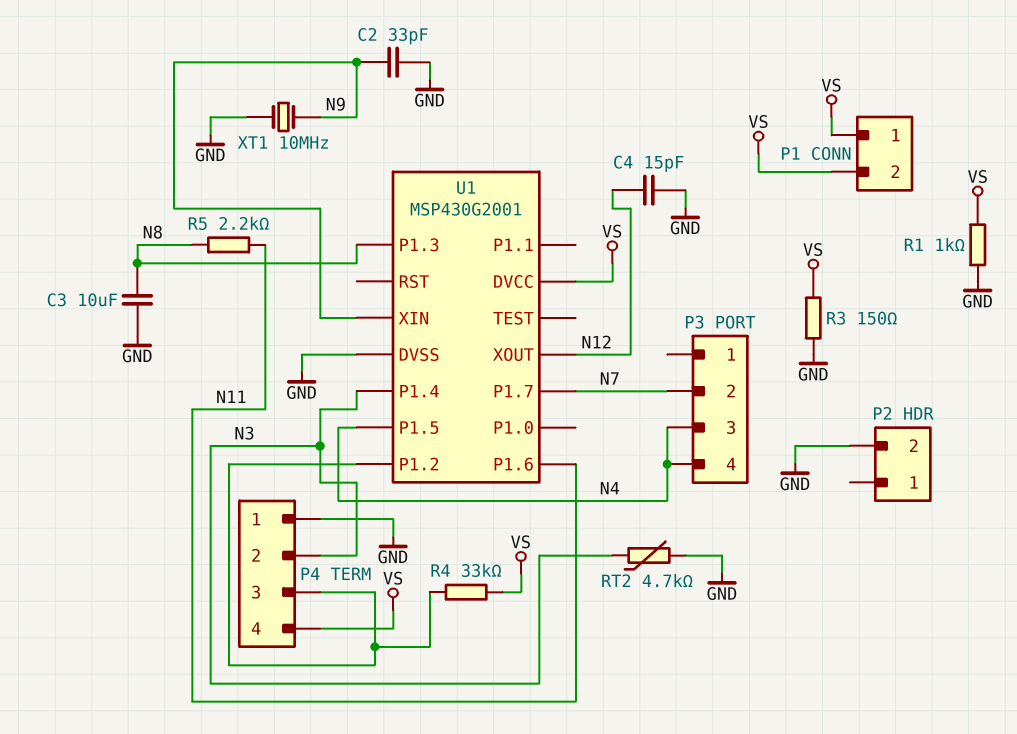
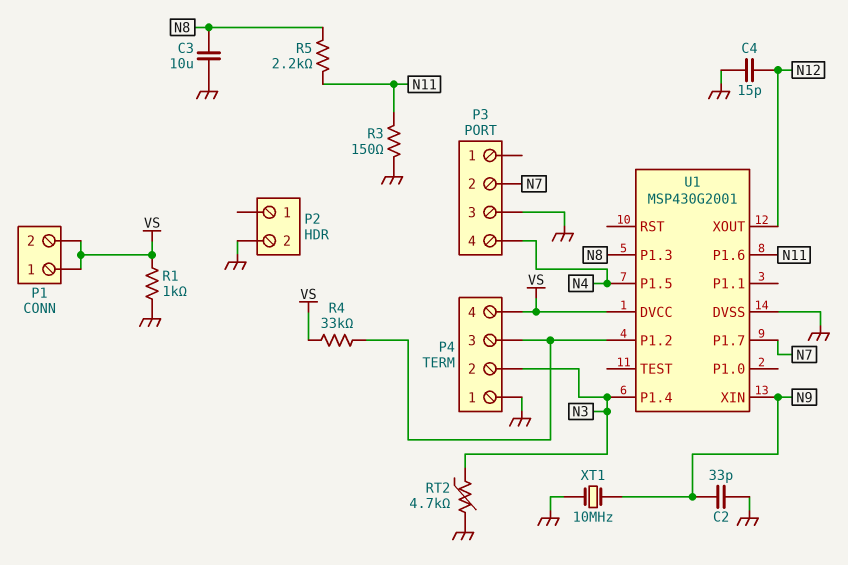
P3 pin 3: N4 -> GND
R3: 150 (GND, VS) -> 150 (GND, N11)

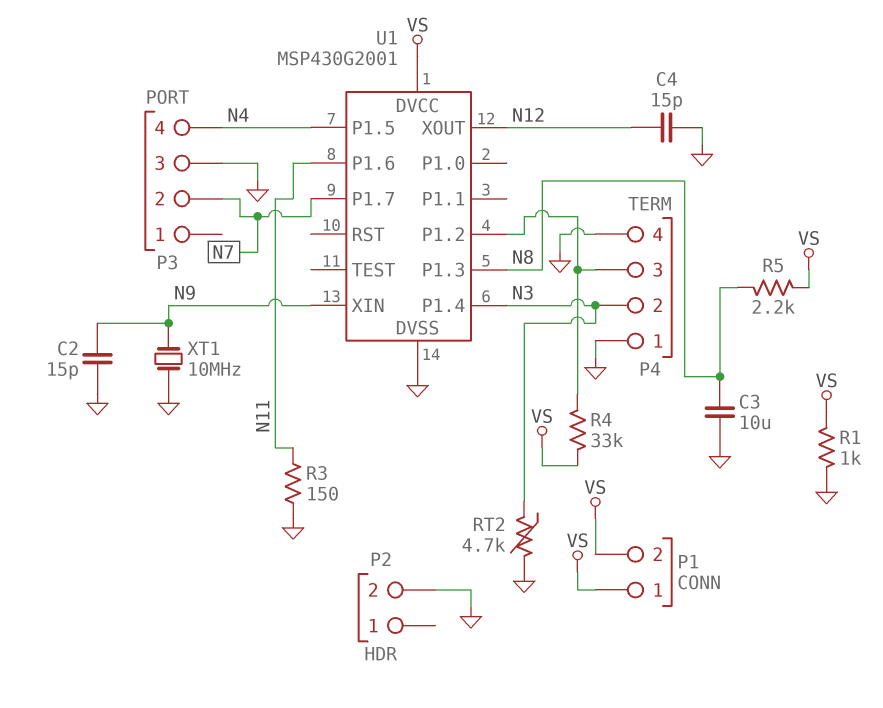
C2: 33pF (GND, N9) -> 15pF (GND, N9)
P4 pin 4: VS -> GND
R5: 2.2k (N8, N11) -> 2.2k (N8, VS)

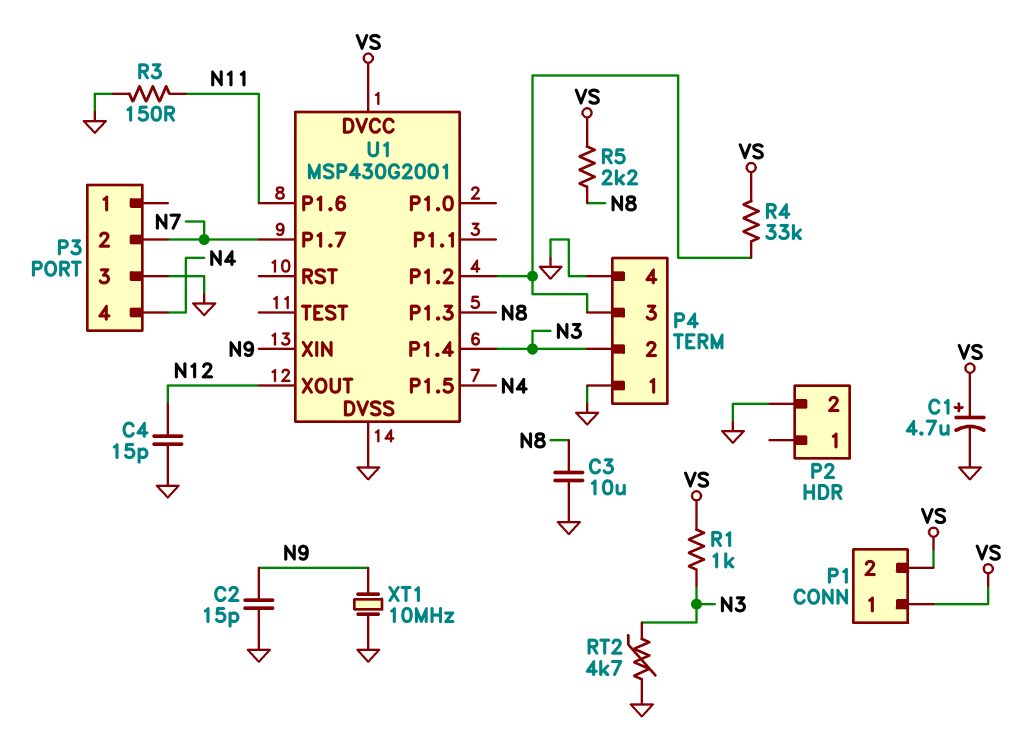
C1: none -> 4.7uF (plus VS, minus GND)
R1: 1k (GND, VS) -> 1k (N3, VS)

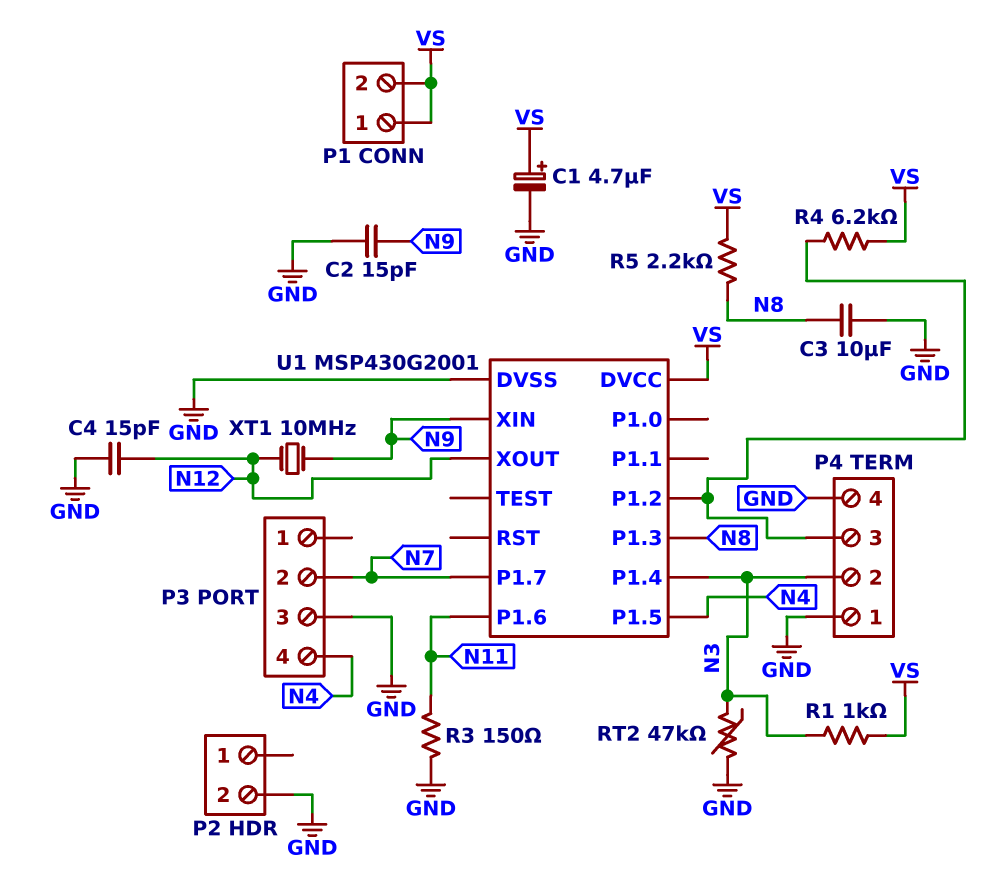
R4: 33k (P4/3, VS) -> 6.2k (P4/3, VS)
RT2: 4.7k (GND, N3) -> 47k (GND, N3)
XT1: 10MHz (GND, N9) -> 10MHz (N9, N12)

